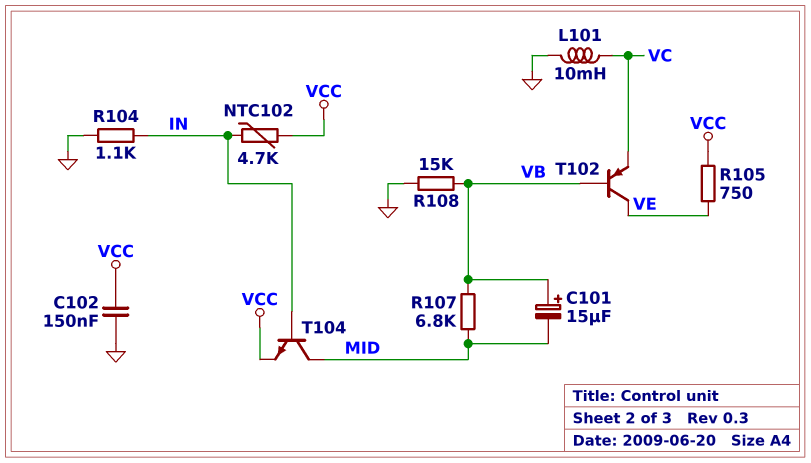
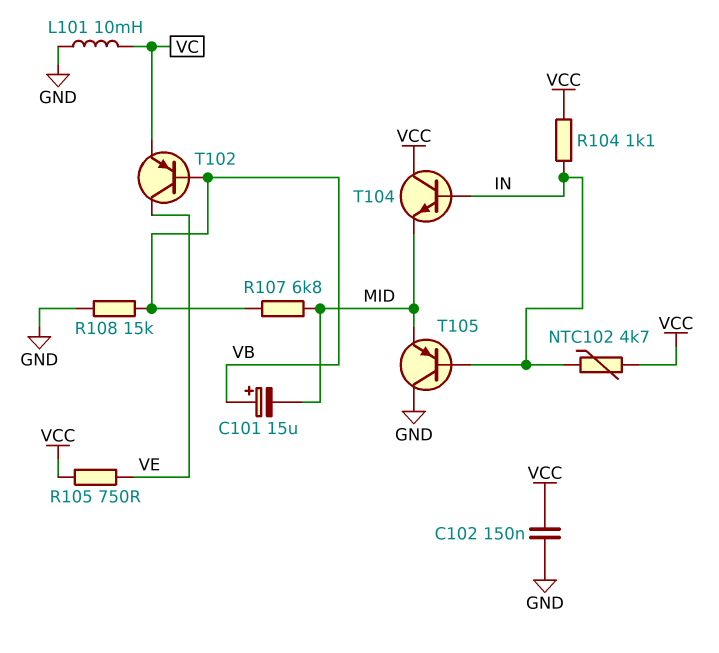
R104: 1.1k (GND, IN) -> 1.1k (IN, VCC)
T104: NPN (B IN, C MID, E VCC) -> NPN (B IN, C VCC, E MID)
T105: none -> PNP (B IN, C GND, E MID)

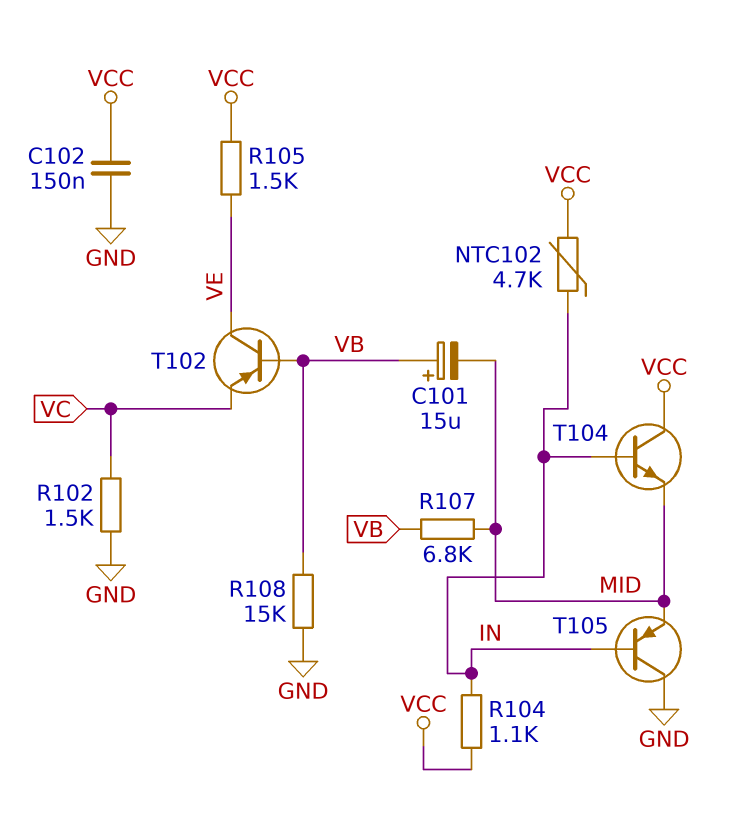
L101: 10mH (GND, VC) -> none
R102: none -> 1.5k (GND, VC)
R105: 750 (VCC, VE) -> 1.5k (VCC, VE)

